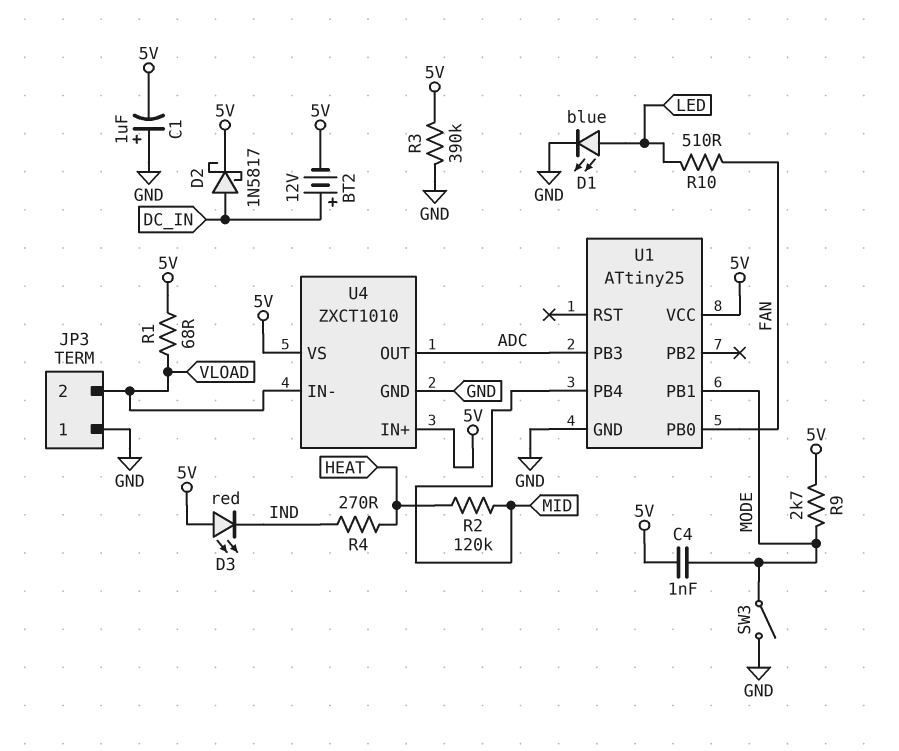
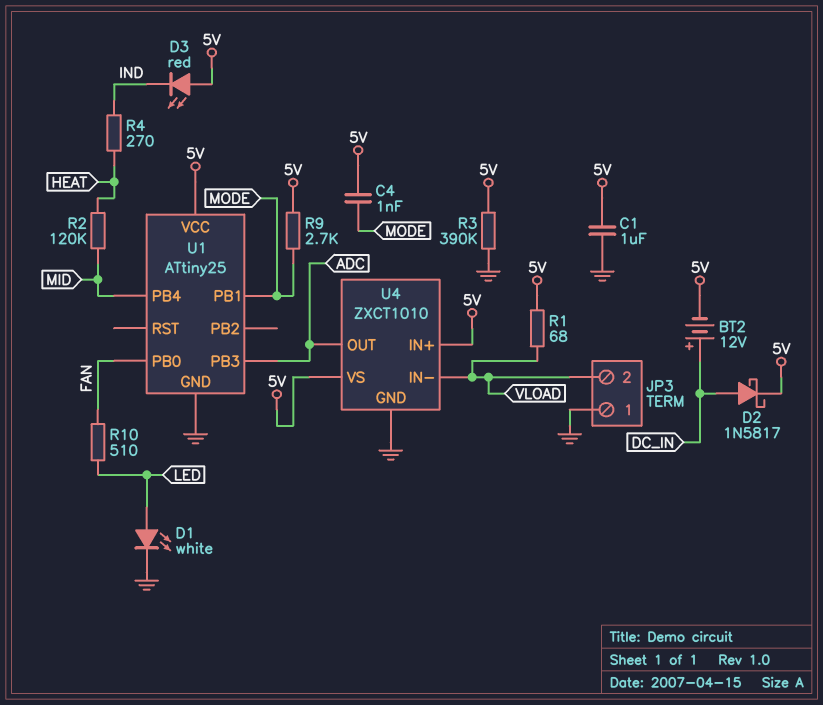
C1: 1uF (plus GND, minus 5V) -> 1uF (5V, GND)
D1: LED blue (A LED, K GND) -> LED white (A LED, K GND)
SW3: switch (GND, MODE) -> none

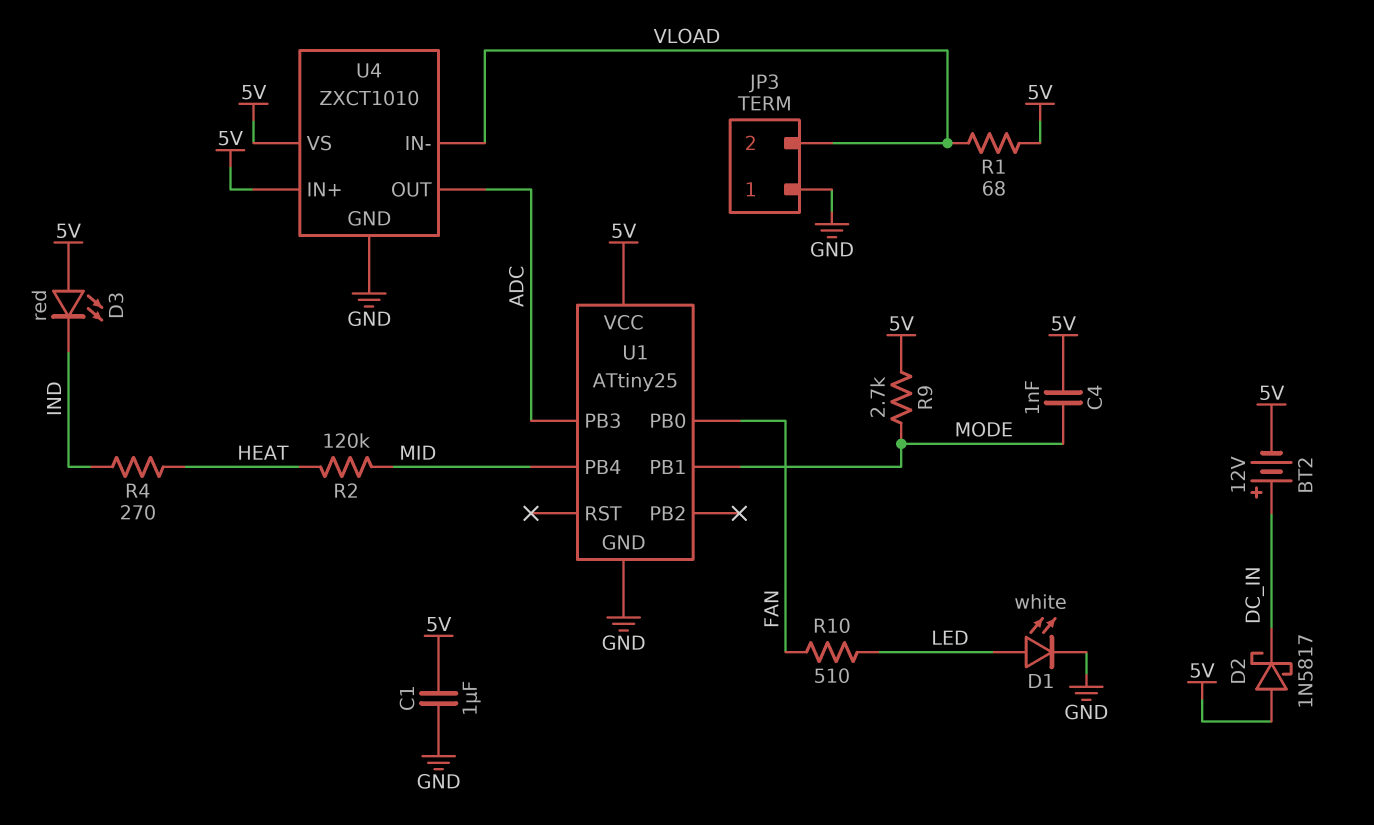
D2: schottky 1N5817 (A DC_IN, K 5V) -> schottky 1N5817 (A 5V, K DC_IN)
R3: 390k (5V, GND) -> none

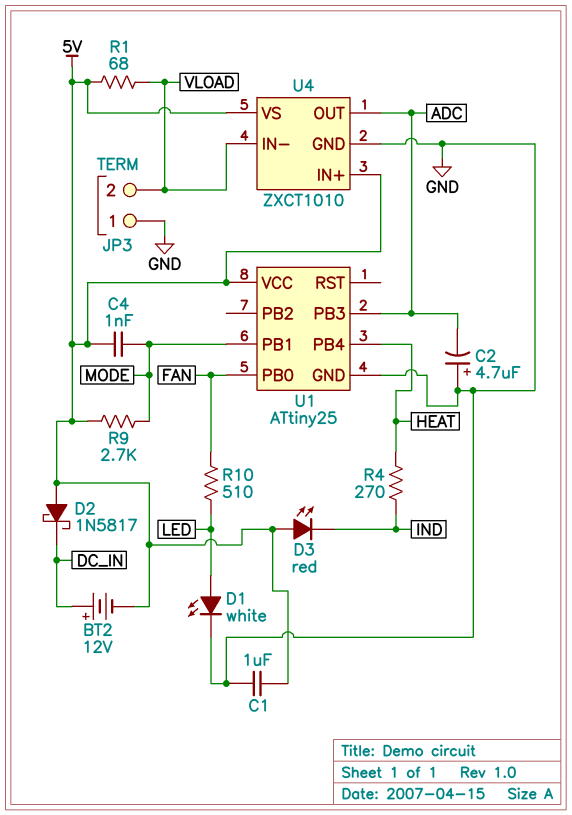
C2: none -> 4.7uF (plus GND, minus ADC)
R2: 120k (HEAT, MID) -> none
U1 pin PB4: MID -> HEAT

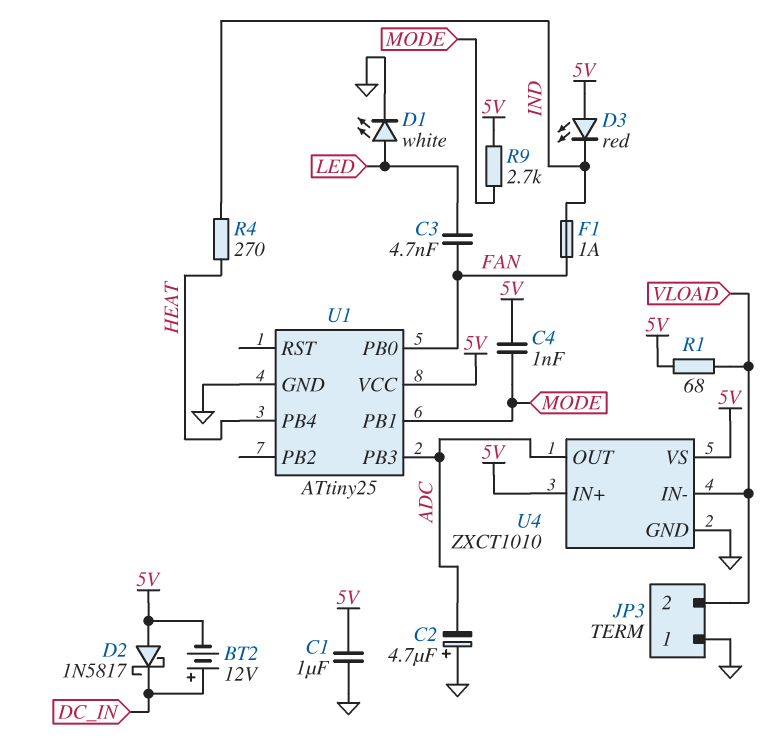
C3: none -> 4.7nF (FAN, LED)
F1: none -> 1A (FAN, IND)
R10: 510 (FAN, LED) -> none

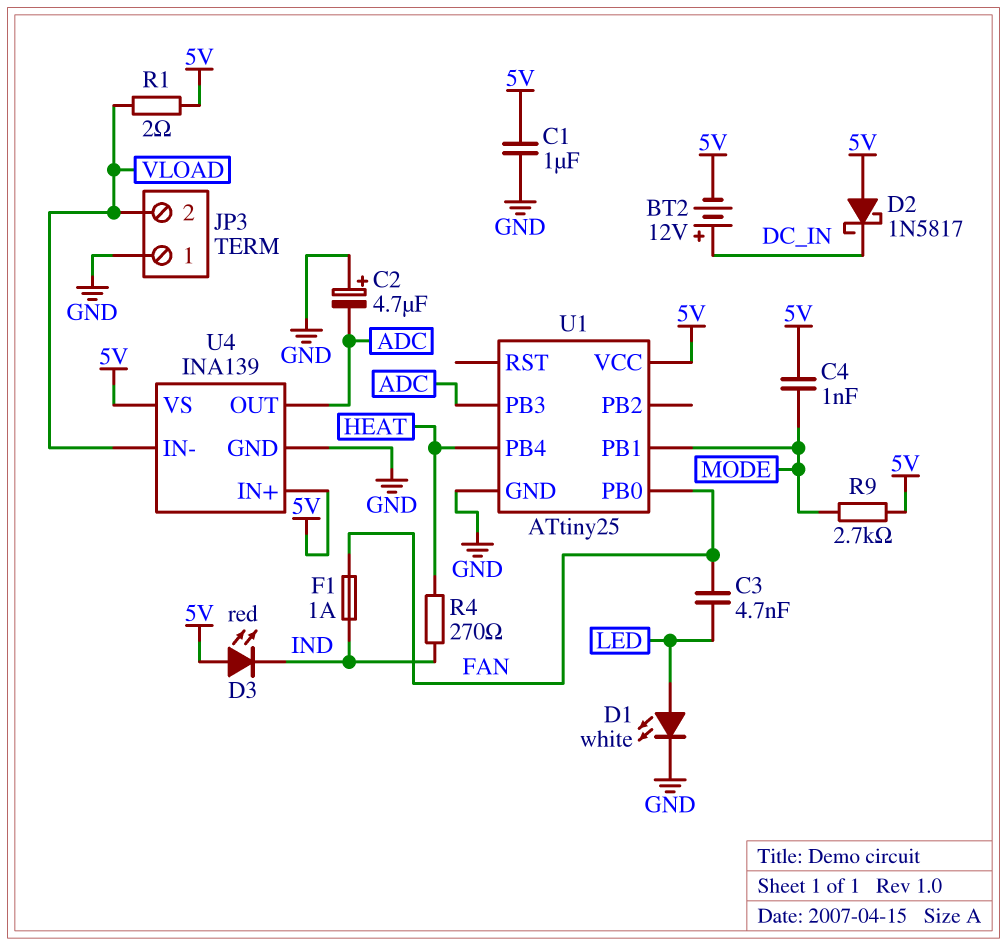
R1: 68 (5V, VLOAD) -> 2 (5V, VLOAD)
U4: ZXCT1010 -> INA139

